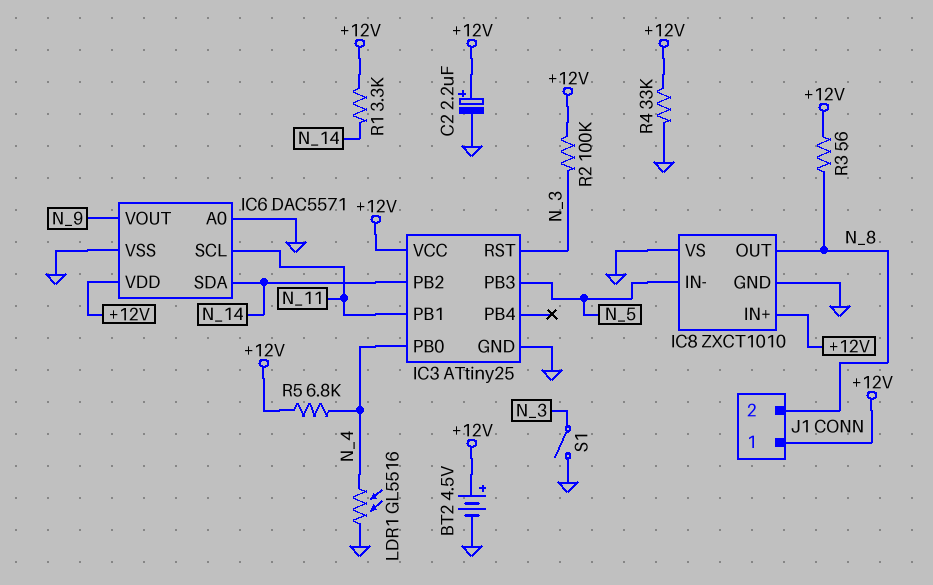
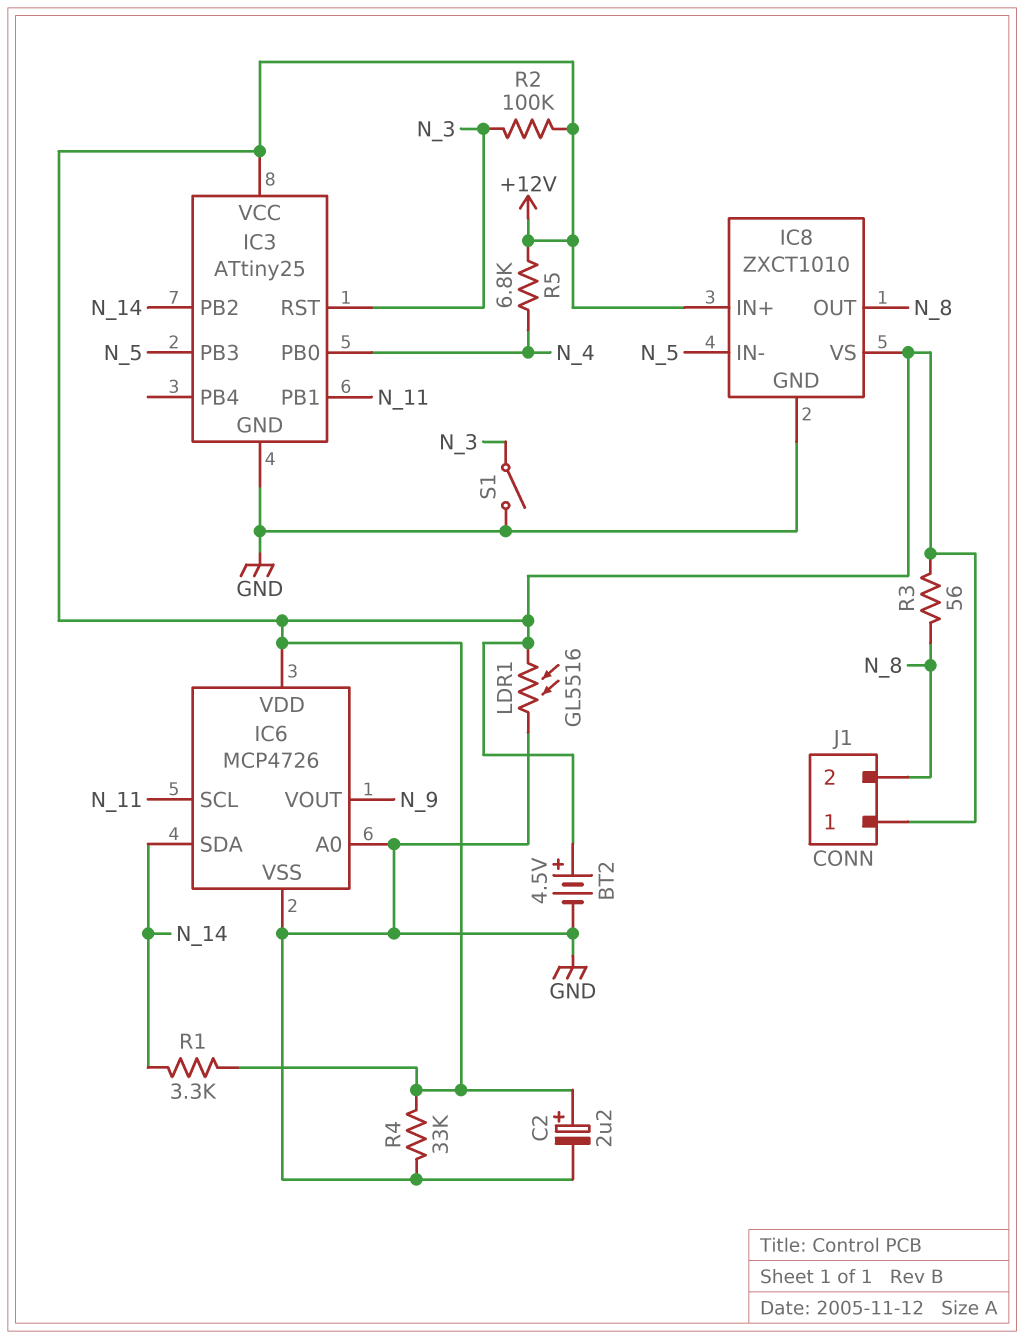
IC6: DAC5571 -> MCP4726
IC8 pin VS: GND -> +12V
LDR1: GL5516 (GND, N_4) -> GL5516 (+12V, GND)

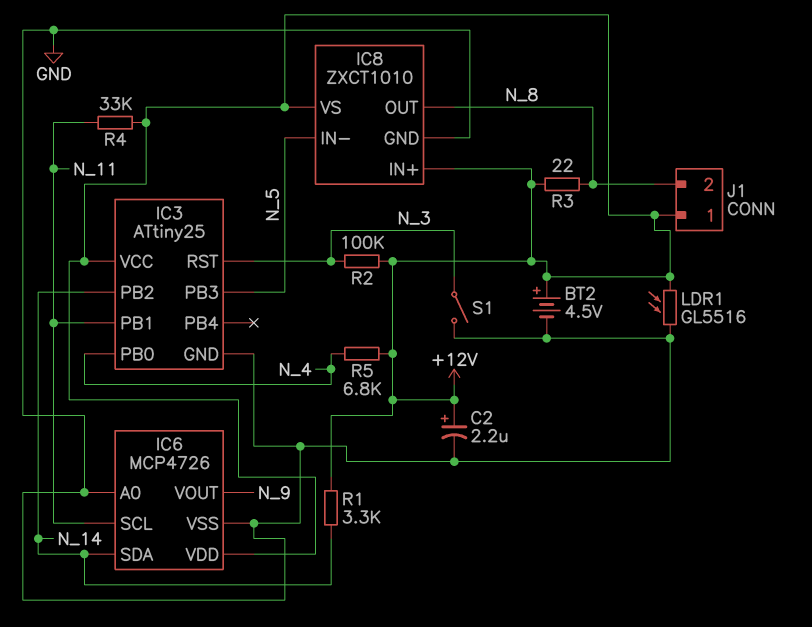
R3: 56 (+12V, N_8) -> 22 (+12V, N_8)
R4: 33k (+12V, GND) -> 33k (+12V, N_11)

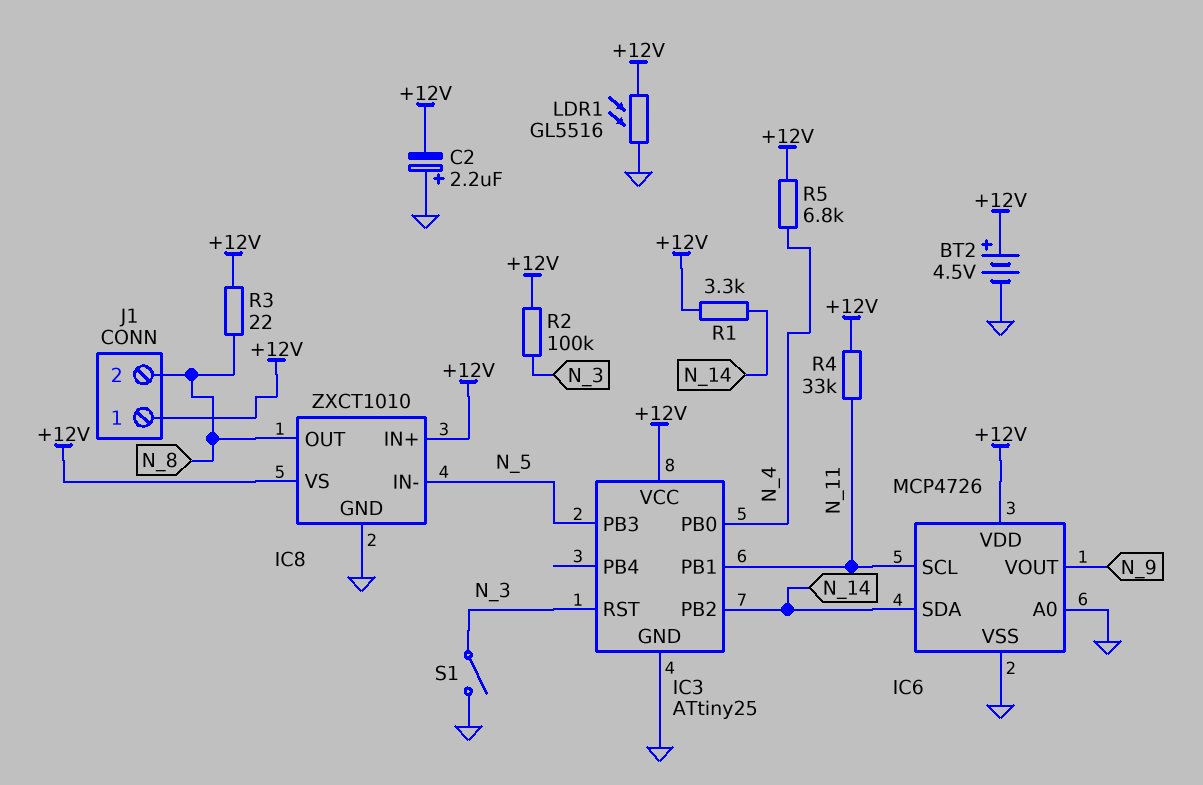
C2: 2.2uF (plus +12V, minus GND) -> 2.2uF (plus GND, minus +12V)

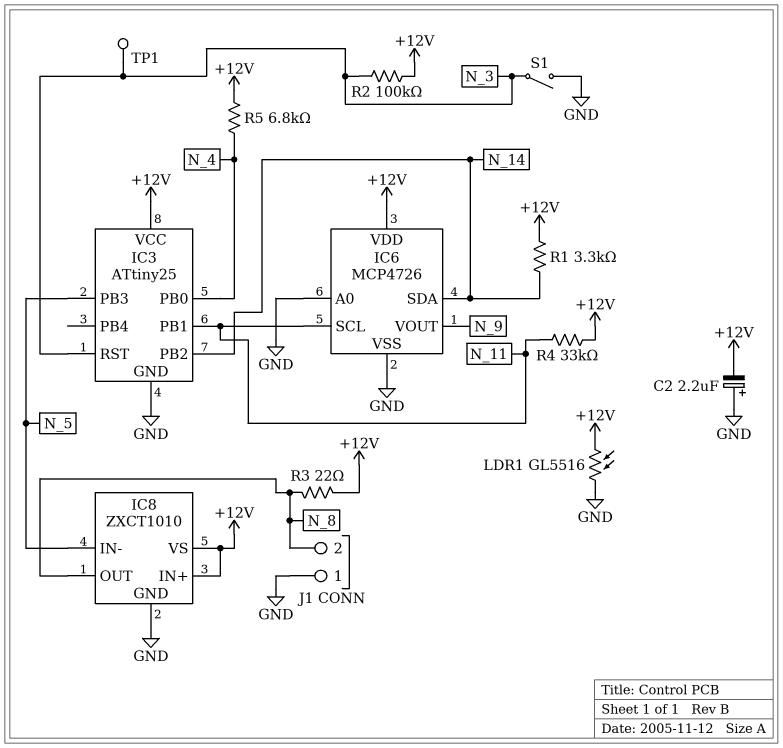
BT2: 4.5V (plus +12V, minus GND) -> none
J1 pin 1: +12V -> GND
TP1: none -> test point (N_3)

